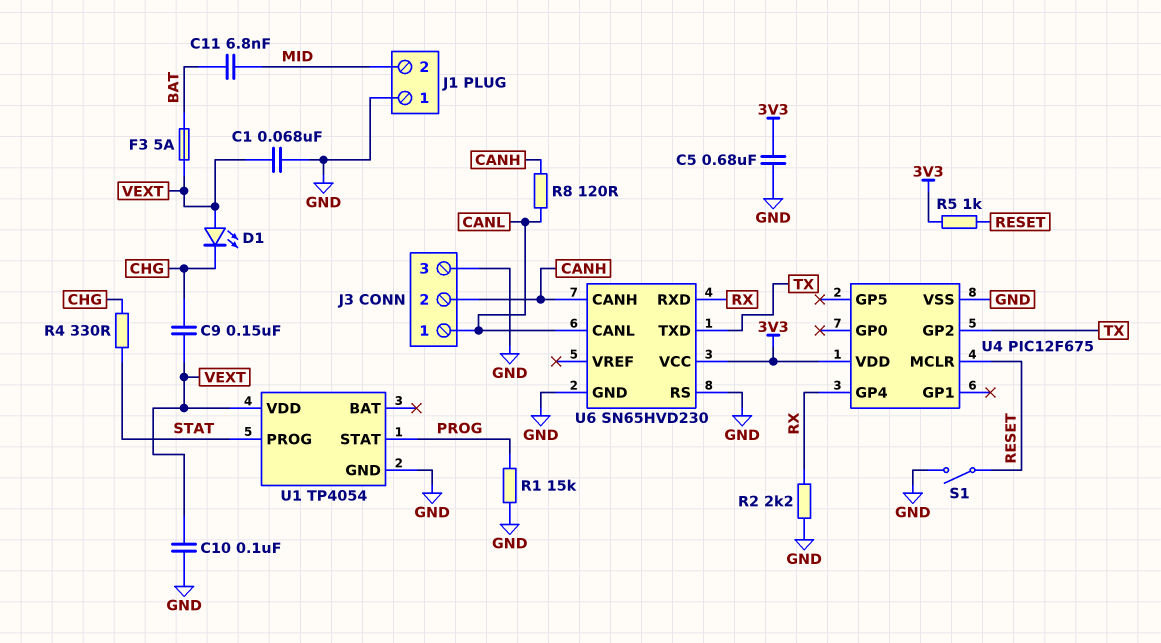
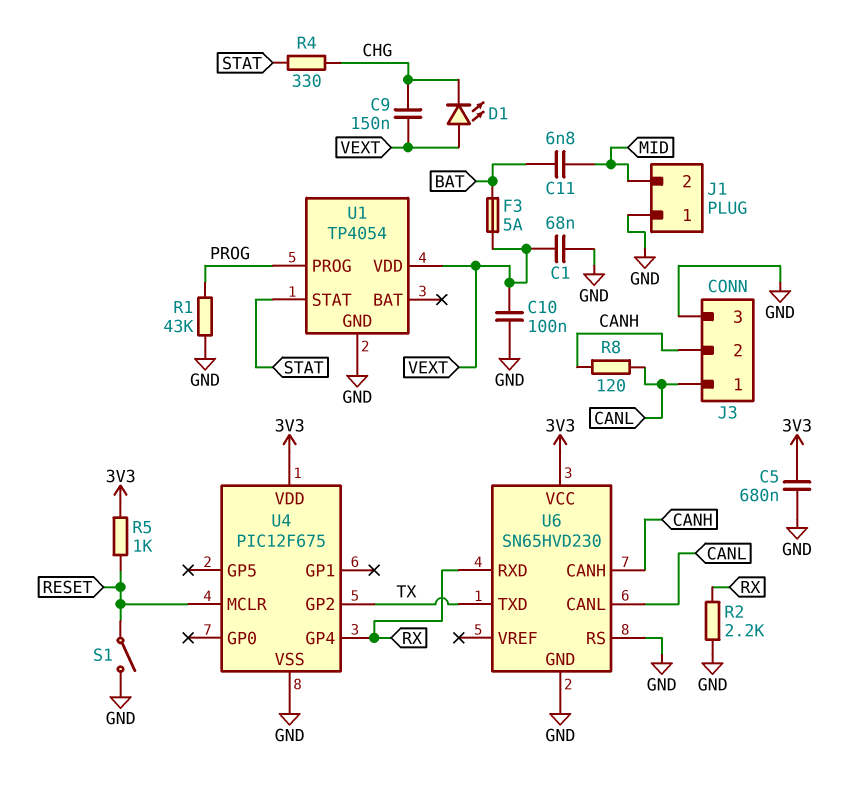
R1: 15k (GND, PROG) -> 43k (GND, PROG)
U1 pin PROG: STAT -> PROG
U1 pin STAT: PROG -> STAT

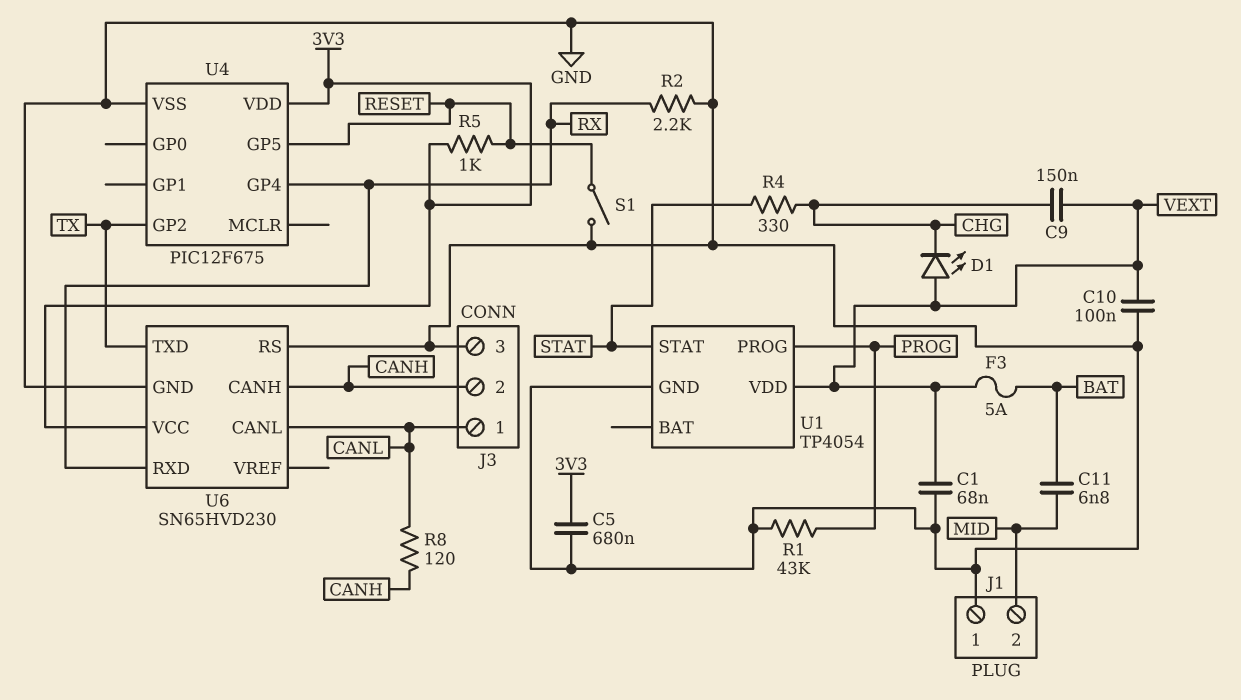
U4 pin GP5: none -> RESET
U4 pin MCLR: RESET -> none

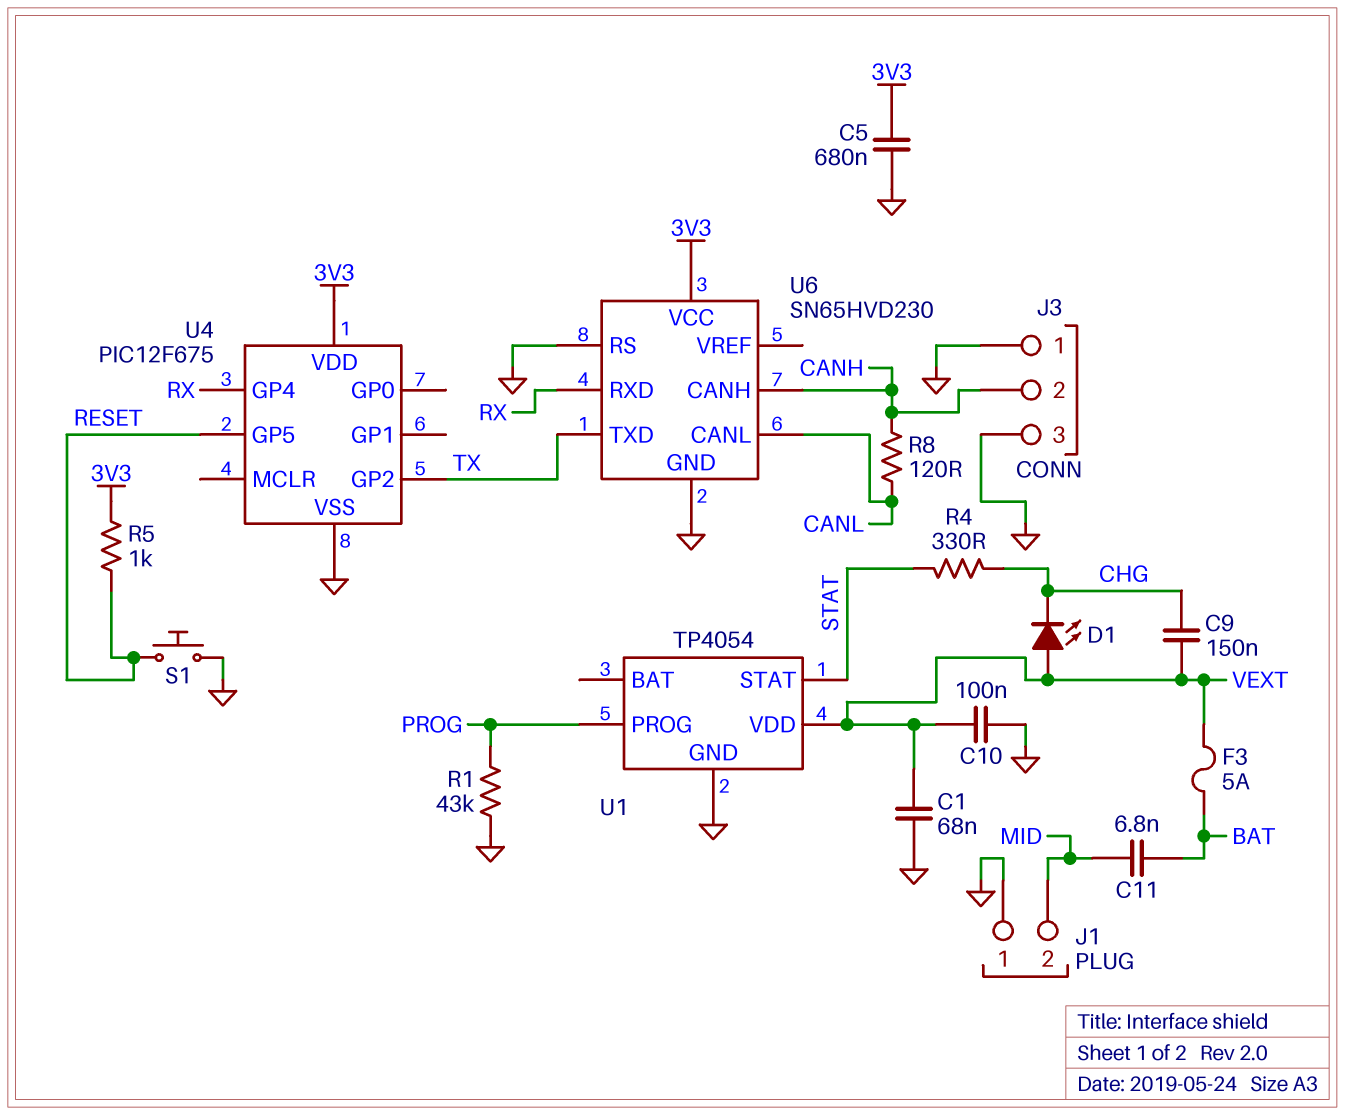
J3 pin 1: CANL -> GND
R2: 2.2k (GND, RX) -> none
S1: switch (GND, RESET) -> button (GND, RESET)

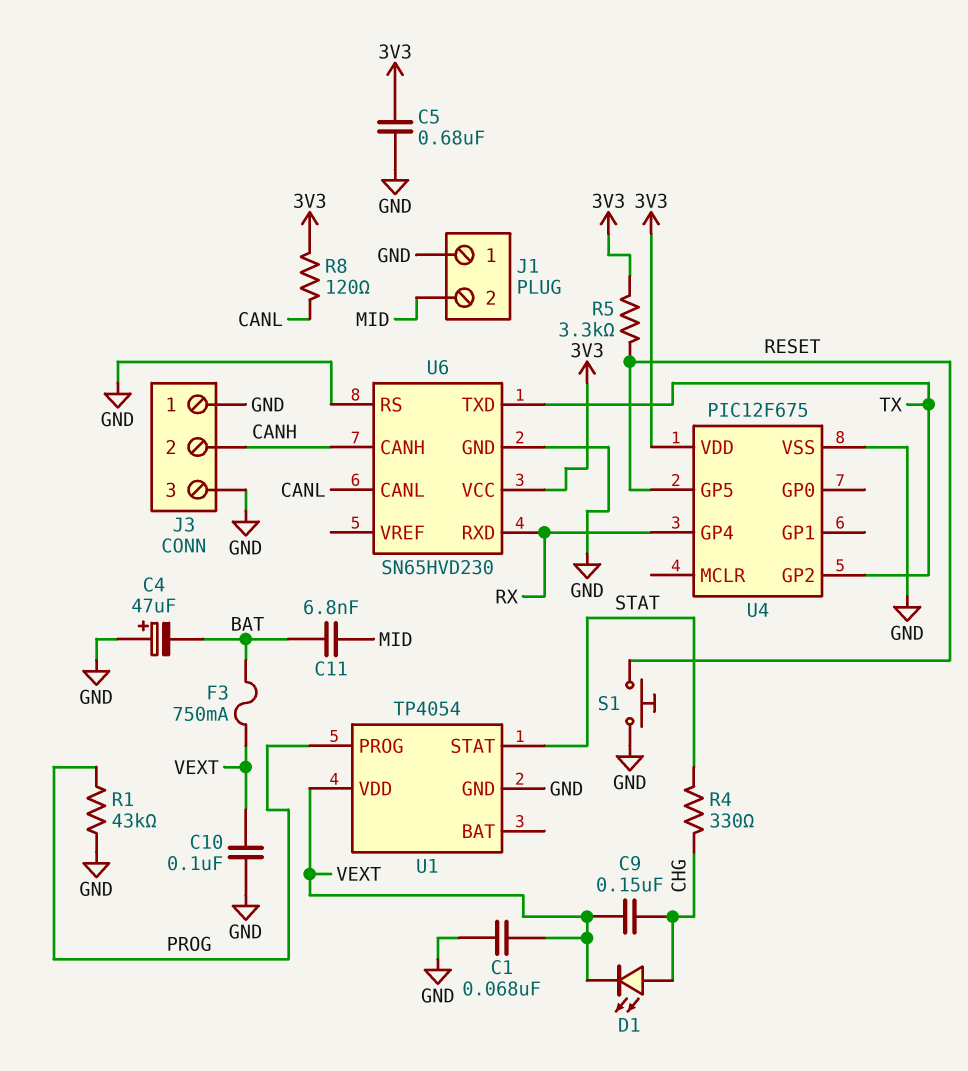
C4: none -> 47uF (plus GND, minus BAT)
D1: LED (A VEXT, K CHG) -> LED (A CHG, K VEXT)
F3: 5A (BAT, VEXT) -> 750mA (BAT, VEXT)
R5: 1k (3V3, RESET) -> 3.3k (3V3, RESET)
R8: 120 (CANH, CANL) -> 120 (3V3, CANL)

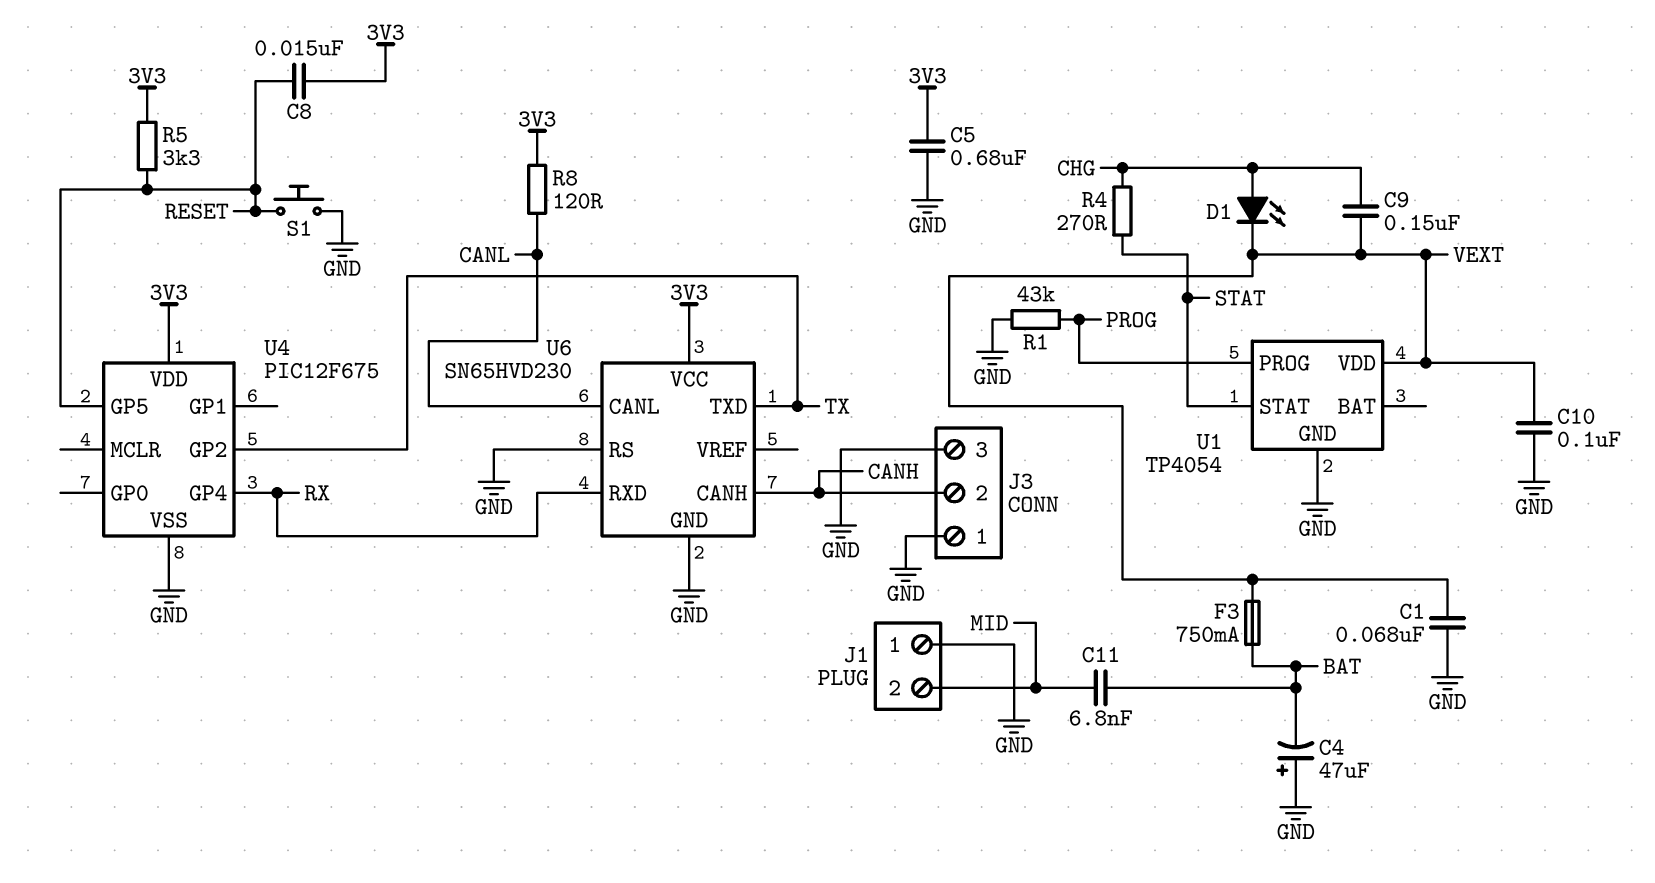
C8: none -> 15nF (3V3, RESET)
R4: 330 (CHG, STAT) -> 270 (CHG, STAT)

